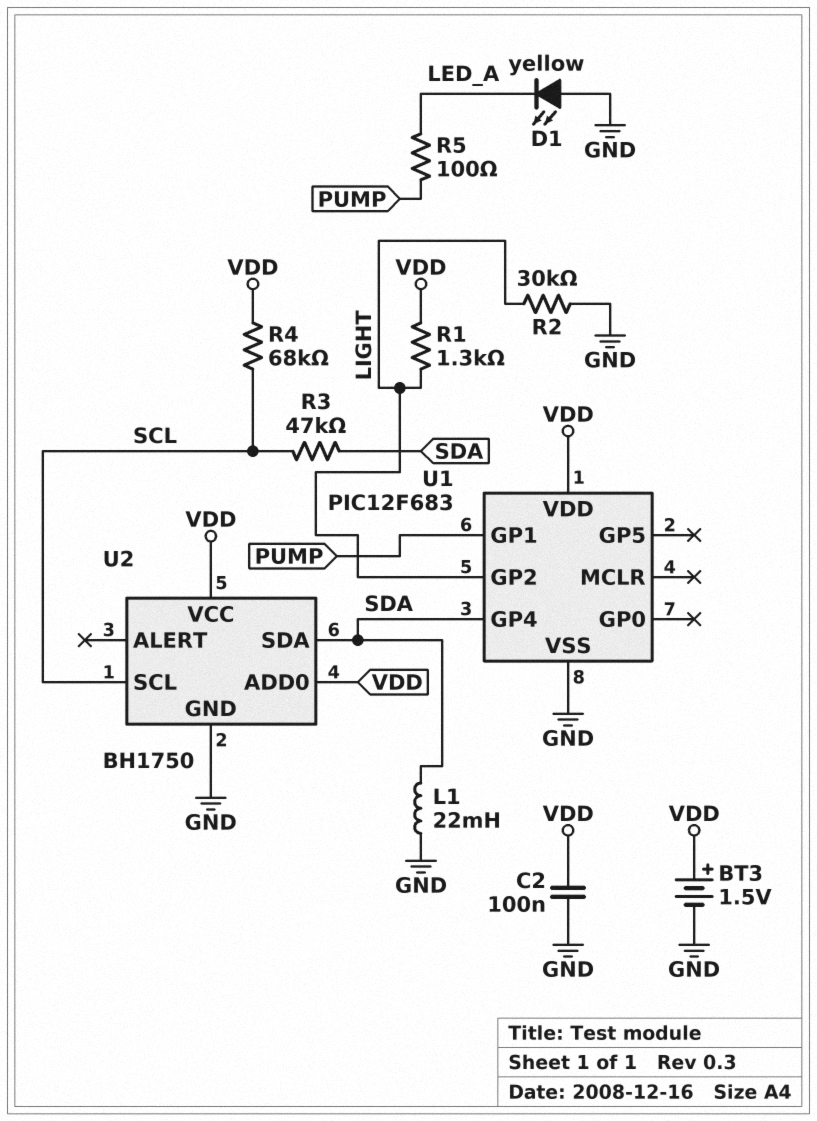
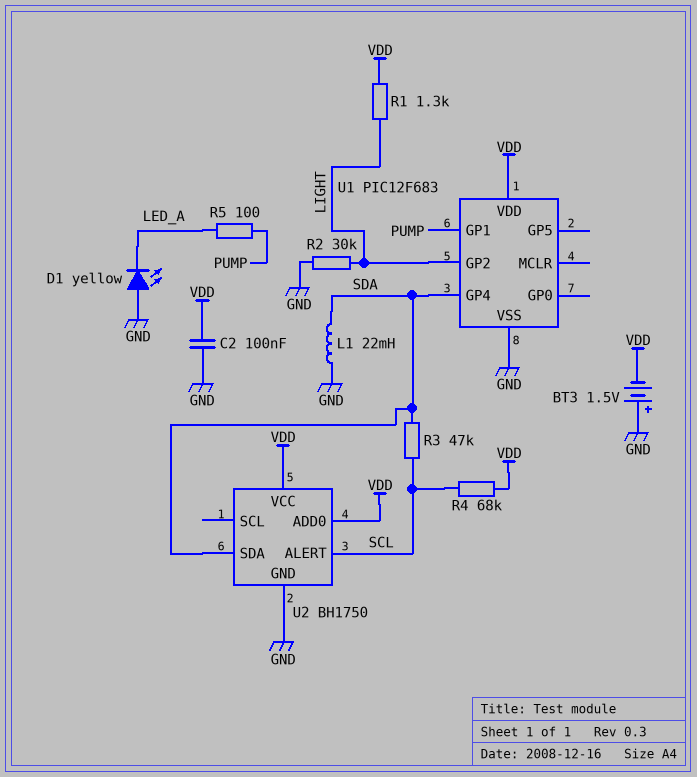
BT3: 1.5V (plus VDD, minus GND) -> 1.5V (plus GND, minus VDD)
U2 pin ALERT: none -> SCL
U2 pin SCL: SCL -> none

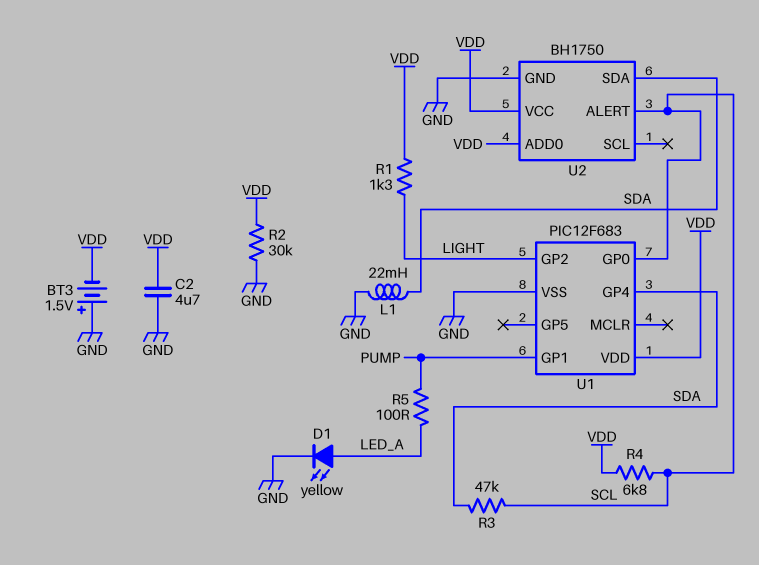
C2: 100nF (GND, VDD) -> 4.7uF (GND, VDD)
D1: LED yellow (A GND, K LED_A) -> LED yellow (A LED_A, K GND)
R2: 30k (GND, LIGHT) -> 30k (GND, VDD)
R4: 68k (SCL, VDD) -> 6.8k (SCL, VDD)
U1 pin GP0: none -> SCL

